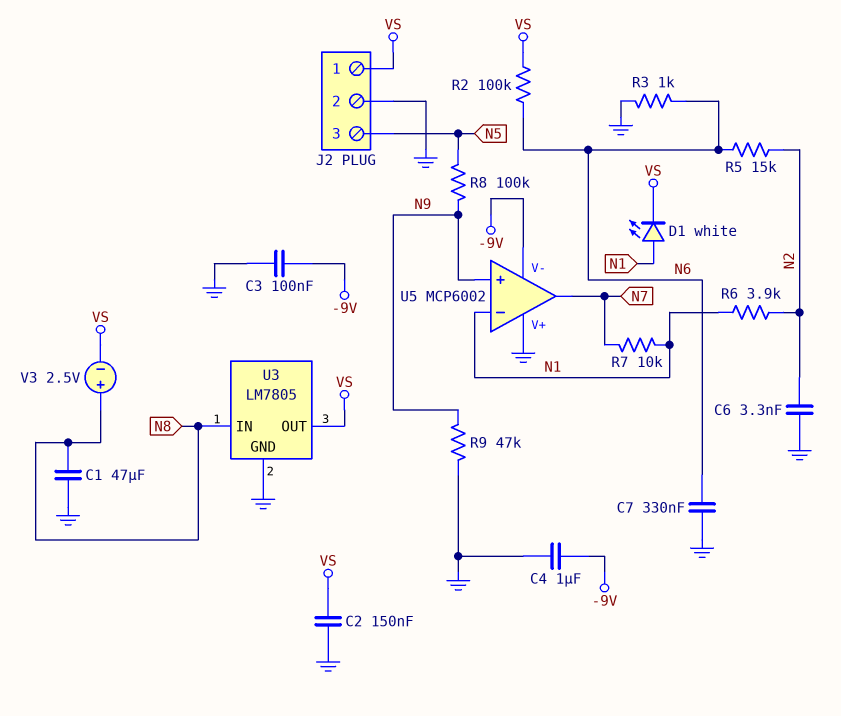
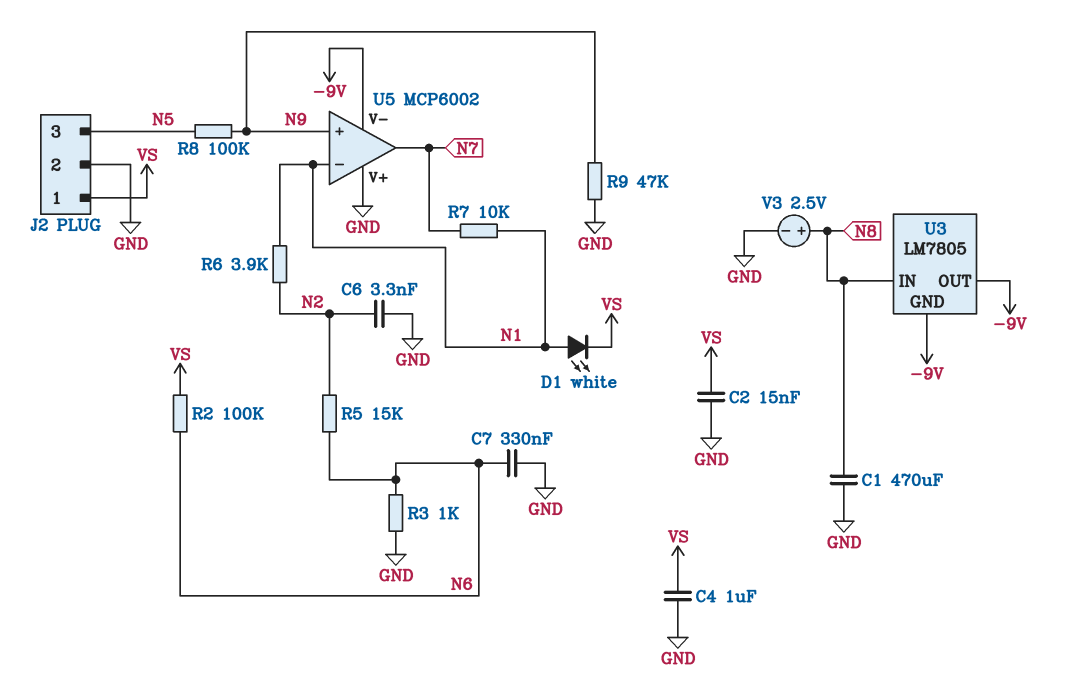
C1: 47uF (GND, N8) -> 470uF (GND, N8)
C2: 150nF (GND, VS) -> 15nF (GND, VS)
C3: 100nF (-9V, GND) -> none
C4: 1uF (-9V, GND) -> 1uF (GND, VS)
U3 pin GND: GND -> -9V
U3 pin OUT: VS -> -9V
V3: 2.5V (plus N8, minus VS) -> 2.5V (plus N8, minus GND)

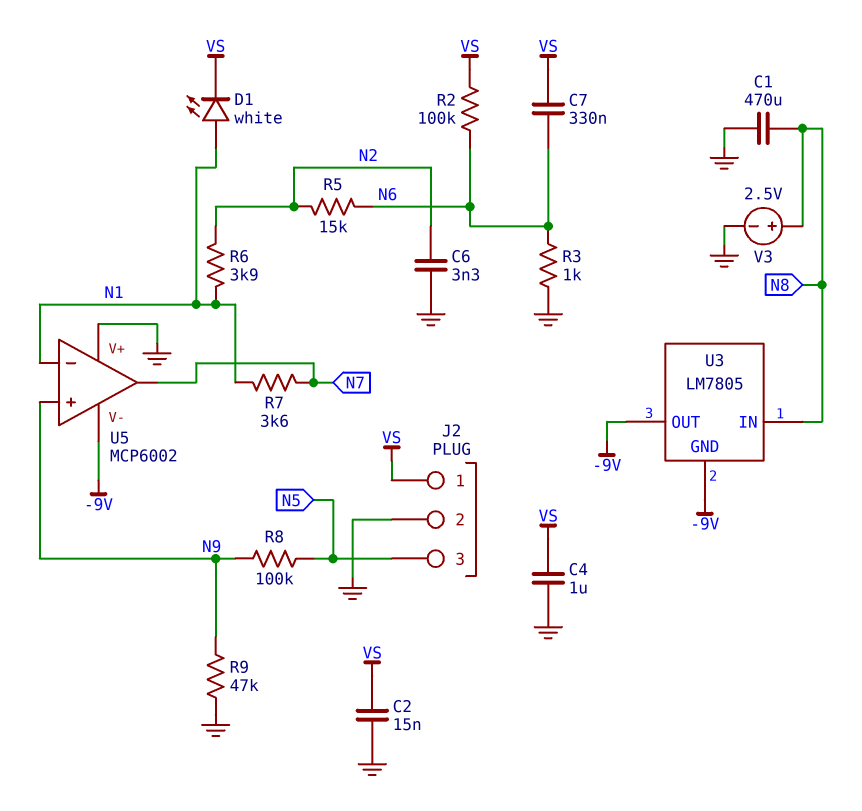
C7: 330nF (GND, N6) -> 330nF (N6, VS)
R7: 10k (N1, N7) -> 3.6k (N1, N7)

